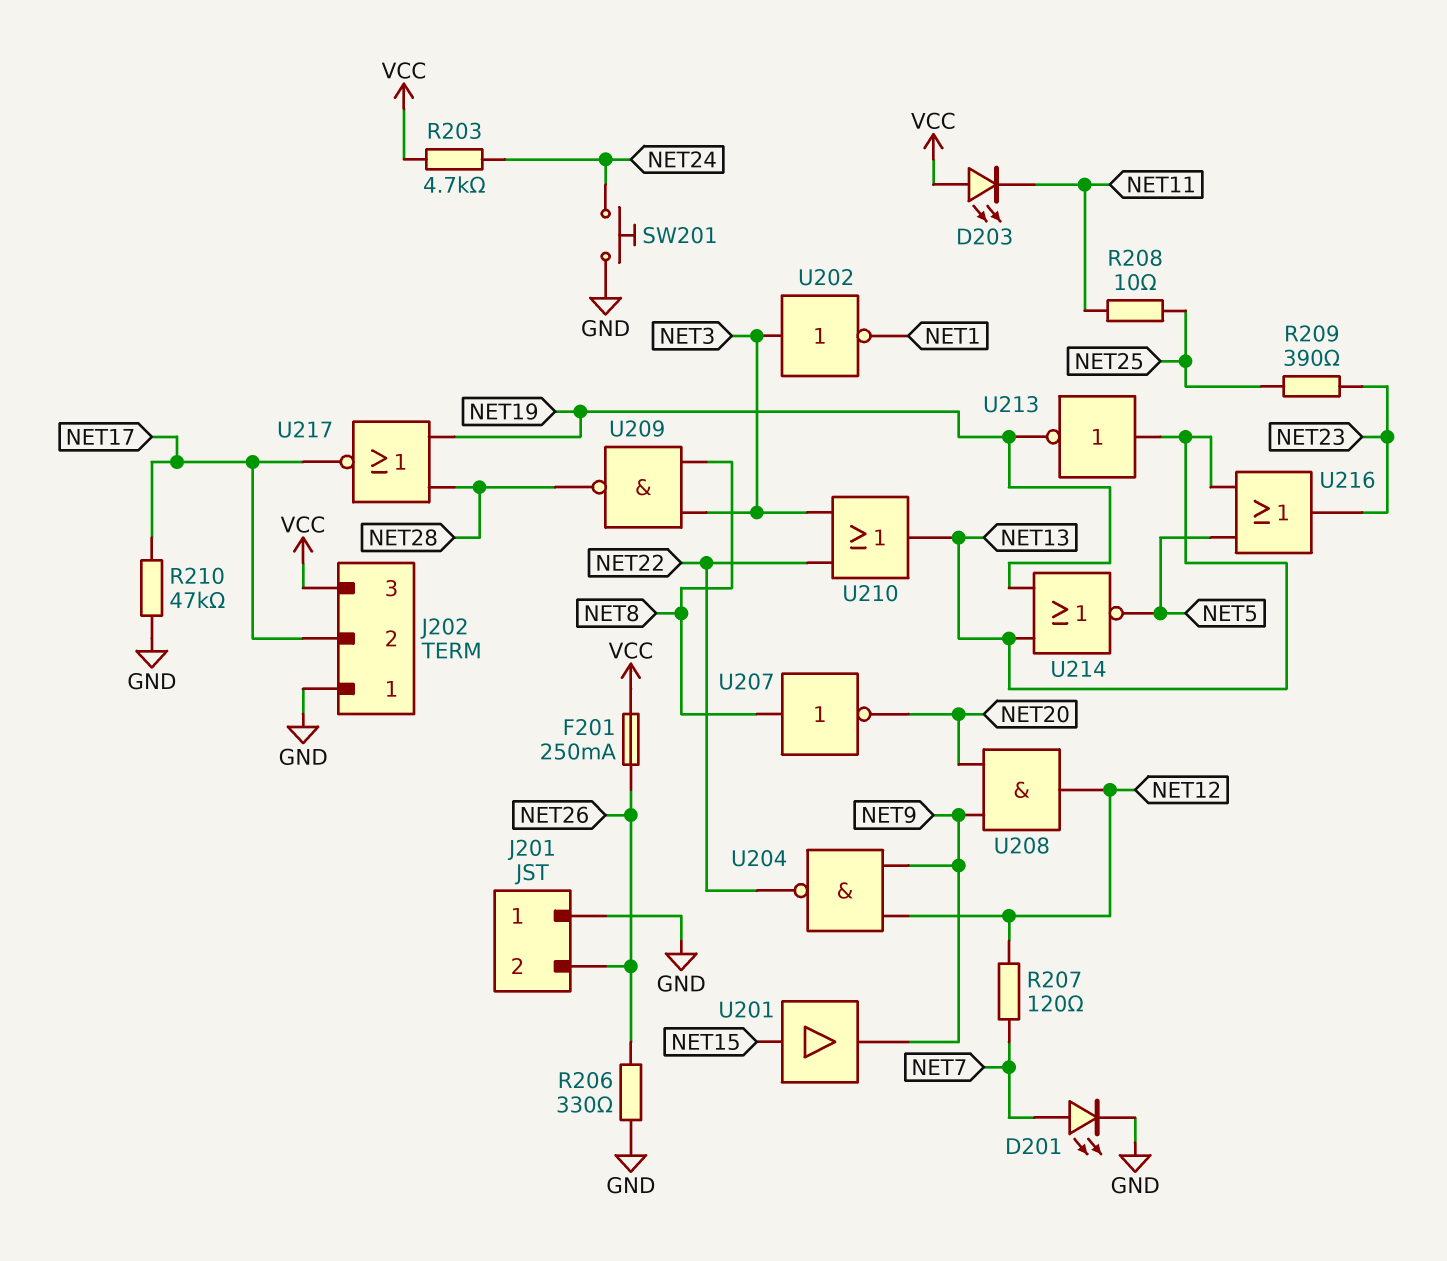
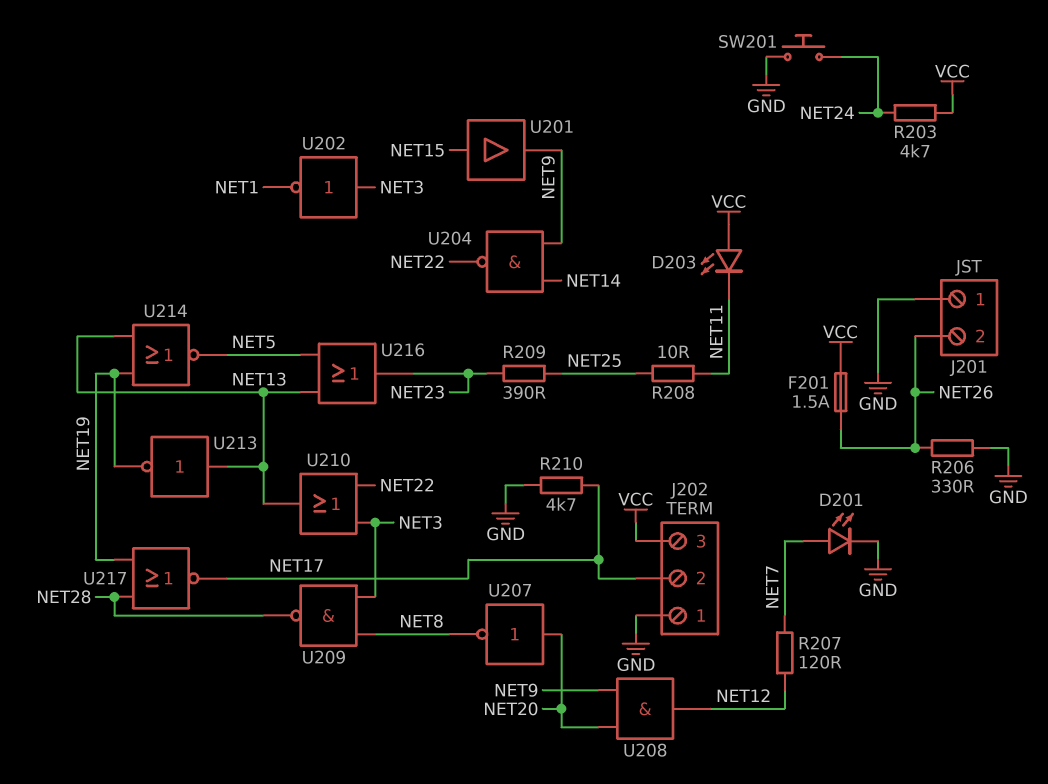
F201: 250mA (NET26, VCC) -> 1.5A (NET26, VCC)
R210: 47k (GND, NET17) -> 4.7k (GND, NET17)
U204: NAND (in NET9, in NET12, out NET22) -> NAND (in NET9, in NET14, out NET22)
U207: NOT (in NET8, out NET20) -> NOT (in NET20, out NET8)

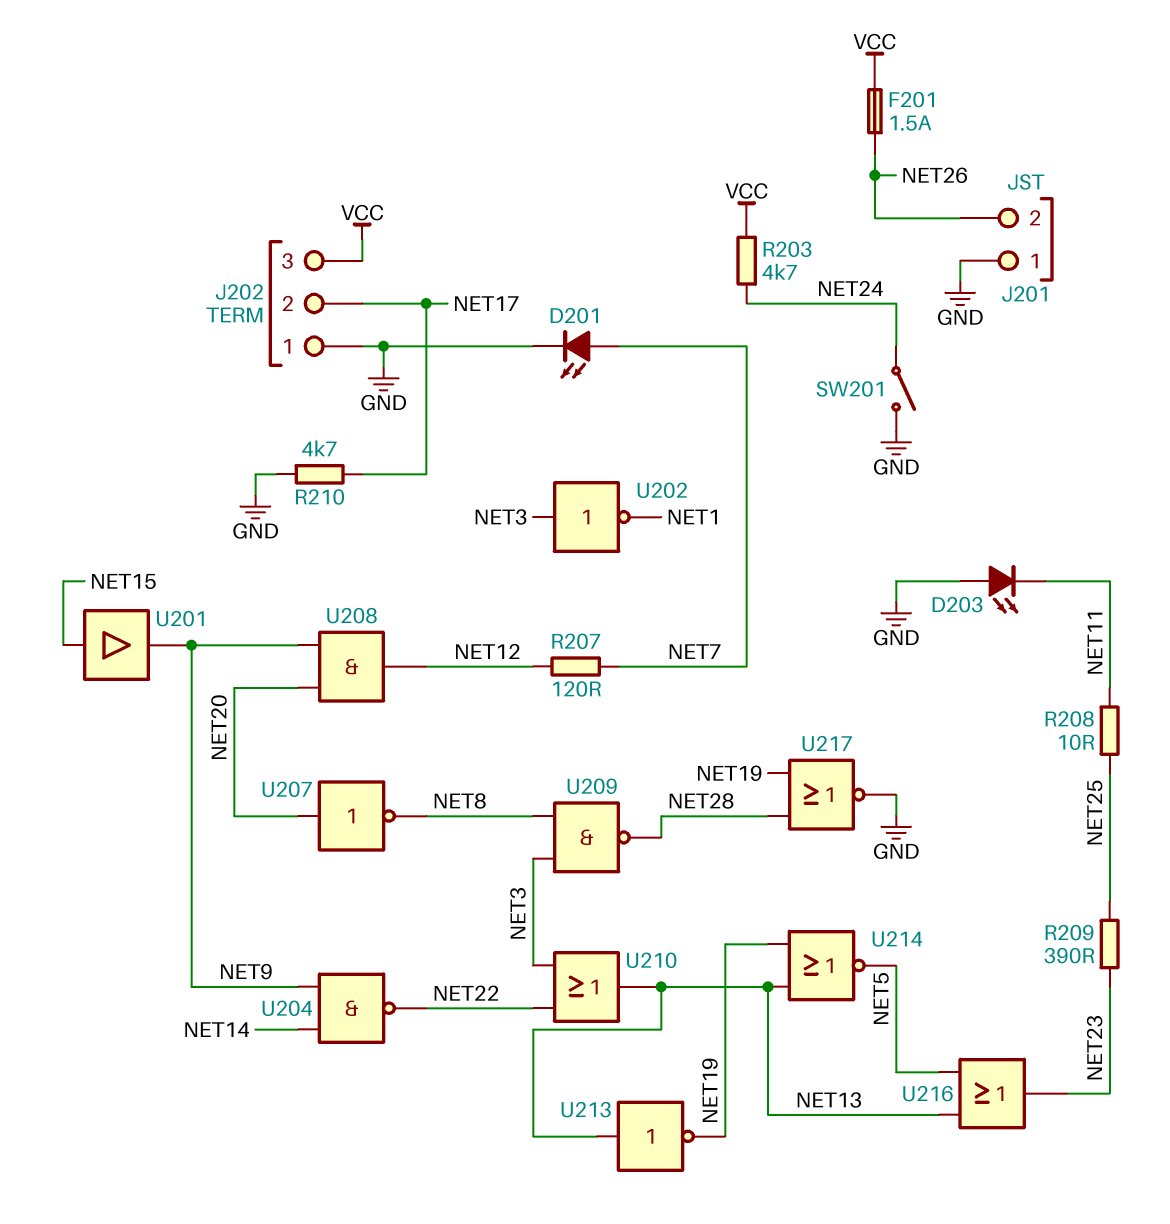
D203: LED (A VCC, K NET11) -> LED (A GND, K NET11)
R206: 330 (GND, NET26) -> none
SW201: button (GND, NET24) -> switch (GND, NET24)
U217: NOR (in NET19, in NET28, out NET17) -> NOR (in NET19, in NET28, out GND)

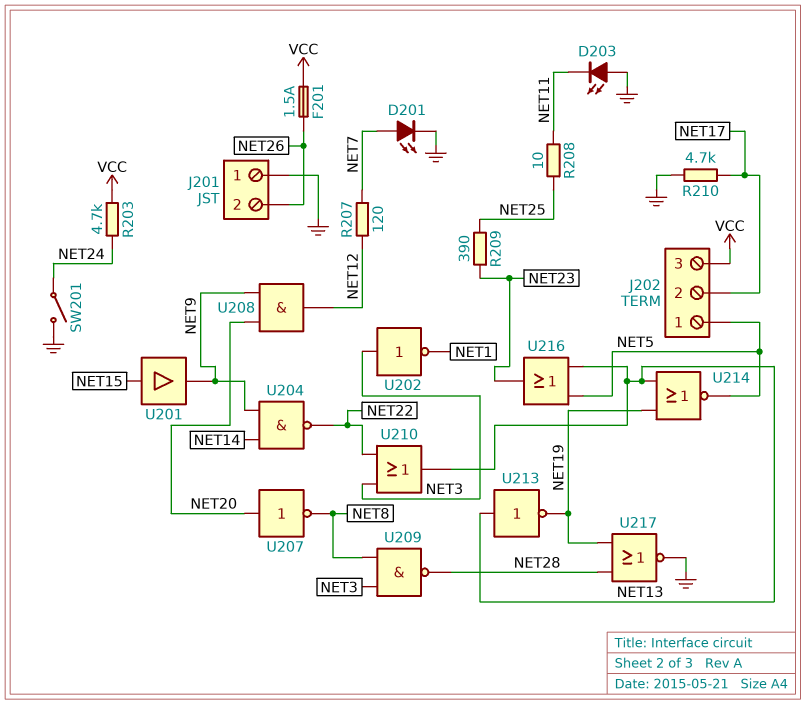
J202 pin 1: GND -> NET5

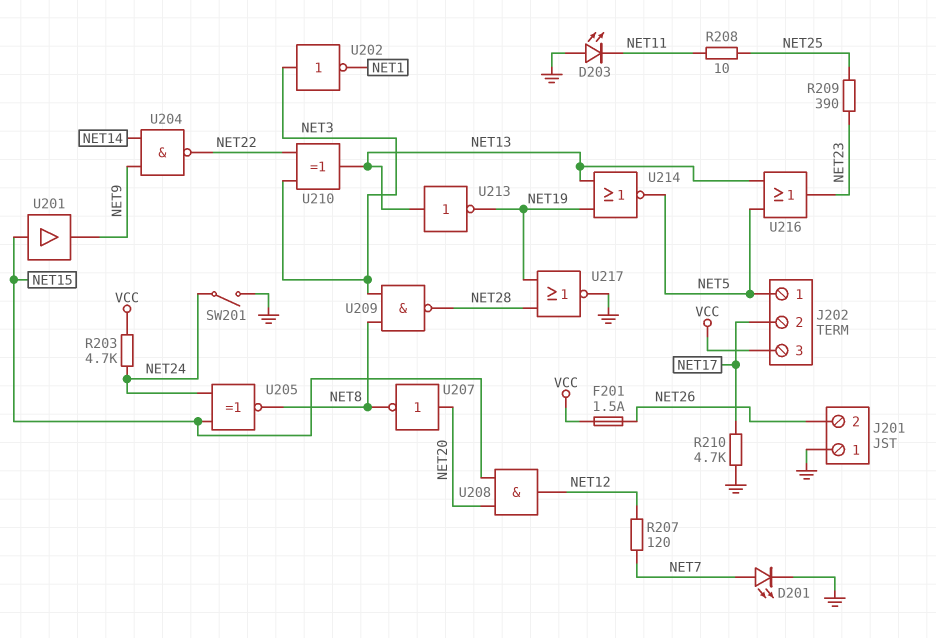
U205: none -> XNOR (in NET15, in NET24, out NET8)
U208: AND (in NET9, in NET20, out NET12) -> AND (in NET15, in NET20, out NET12)
U210: OR (in NET3, in NET22, out NET13) -> XOR (in NET3, in NET22, out NET13)

